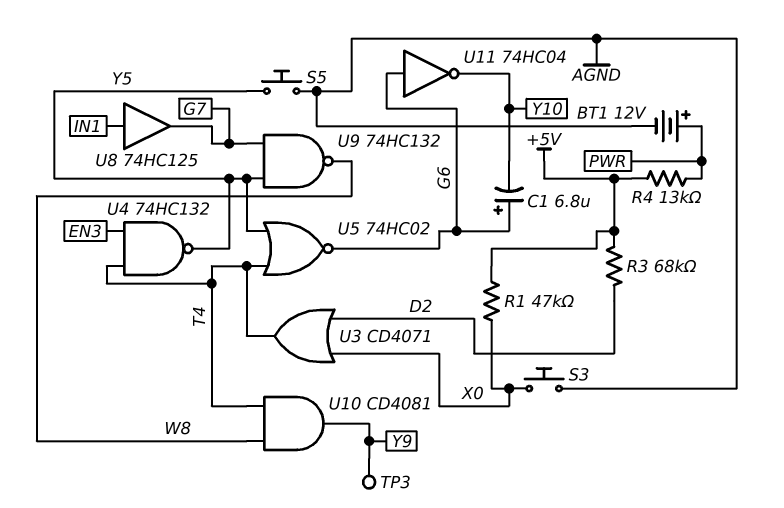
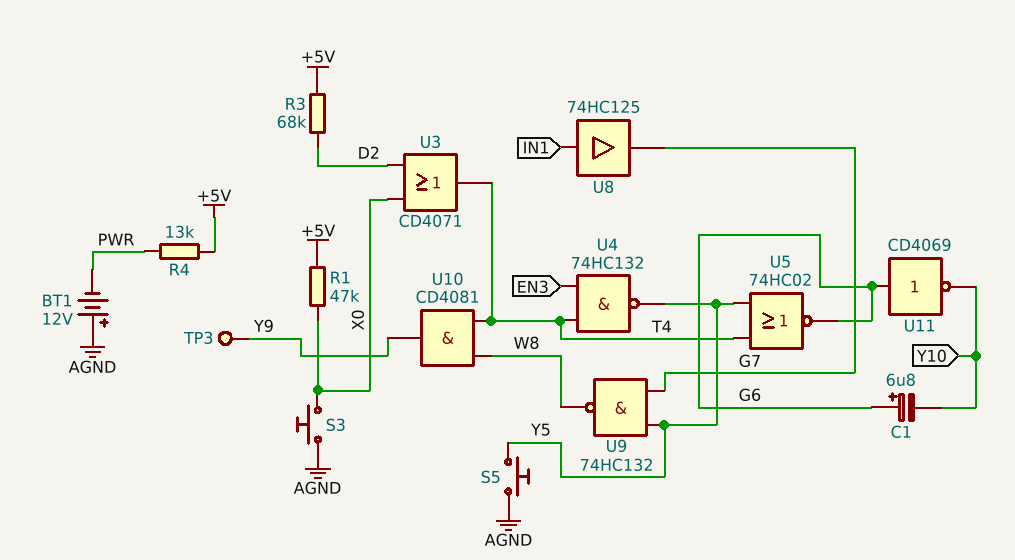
BT1: 12V (plus PWR, minus AGND) -> 12V (plus AGND, minus PWR)
U11: NOT 74HC04 (in G6, out Y10) -> NOT CD4069 (in G6, out Y10)

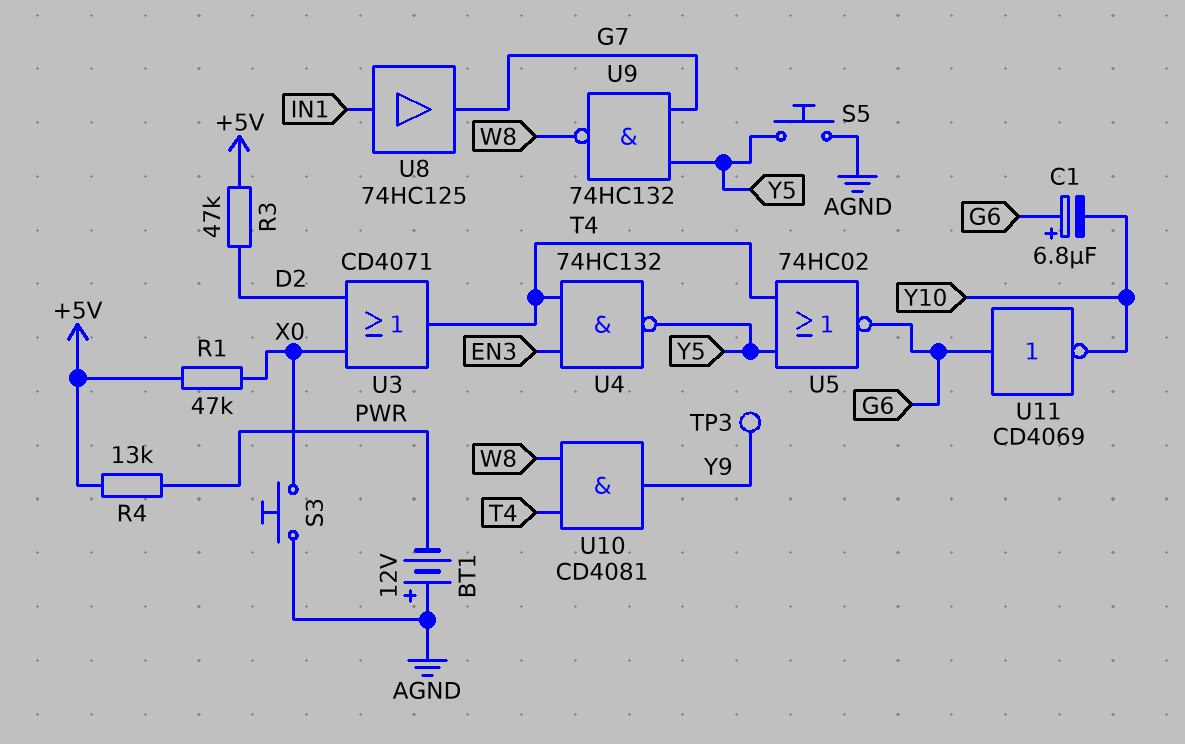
R3: 68k (+5V, D2) -> 47k (+5V, D2)

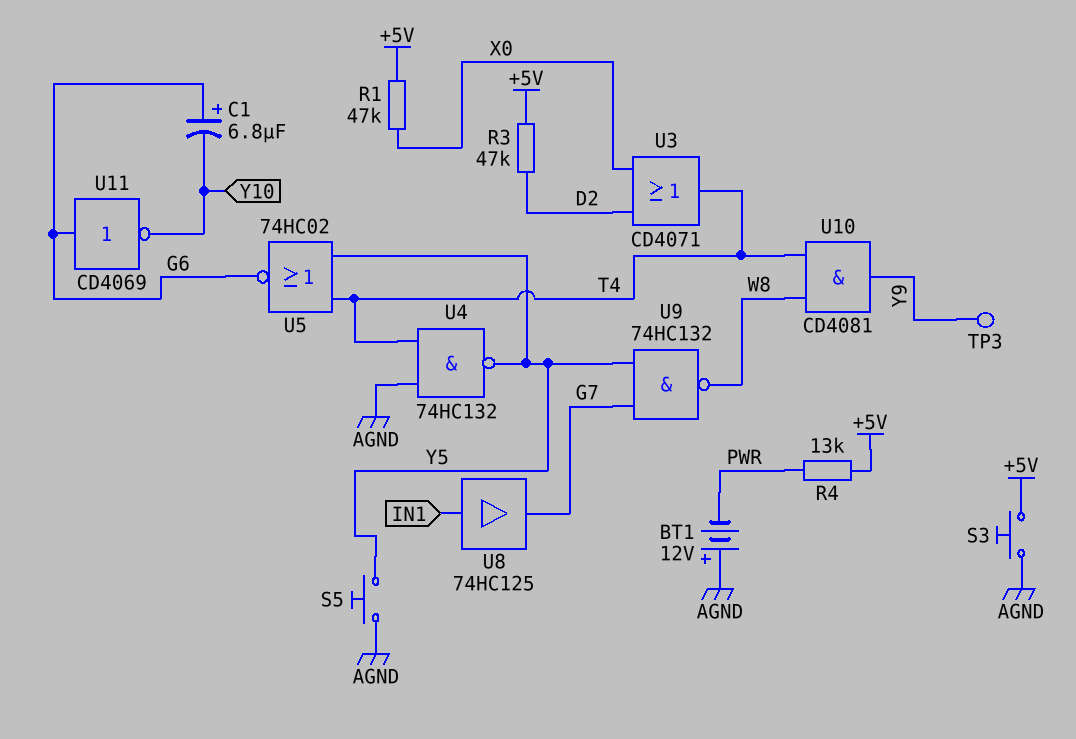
S3: button (AGND, X0) -> button (+5V, AGND)
U4: NAND 74HC132 (in EN3, in T4, out Y5) -> NAND 74HC132 (in AGND, in T4, out Y5)

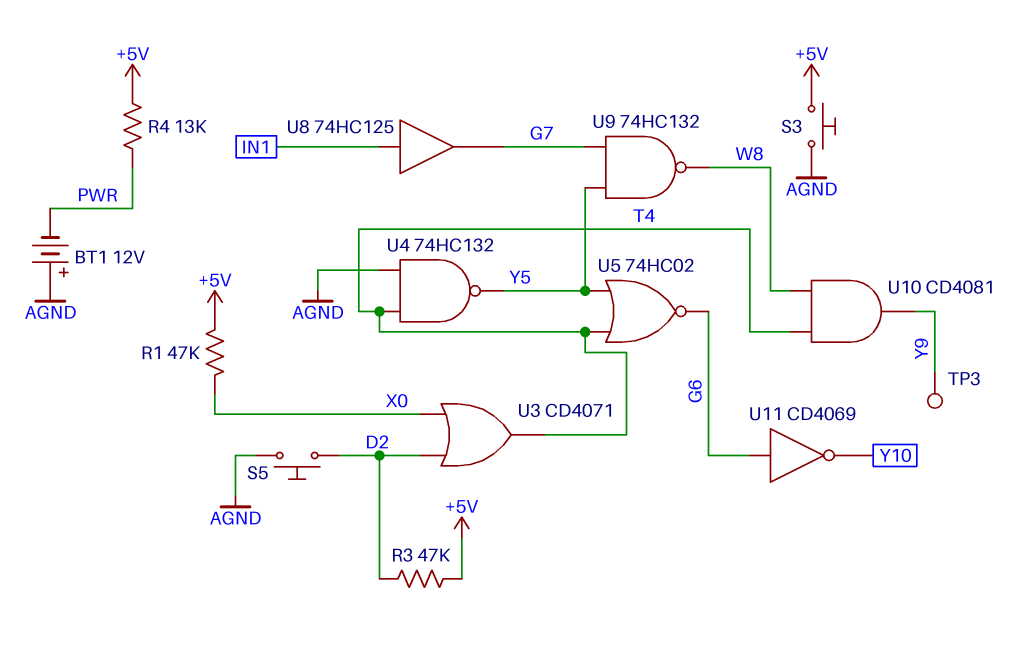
C1: 6.8uF (plus G6, minus Y10) -> none
S5: button (AGND, Y5) -> button (AGND, D2)

